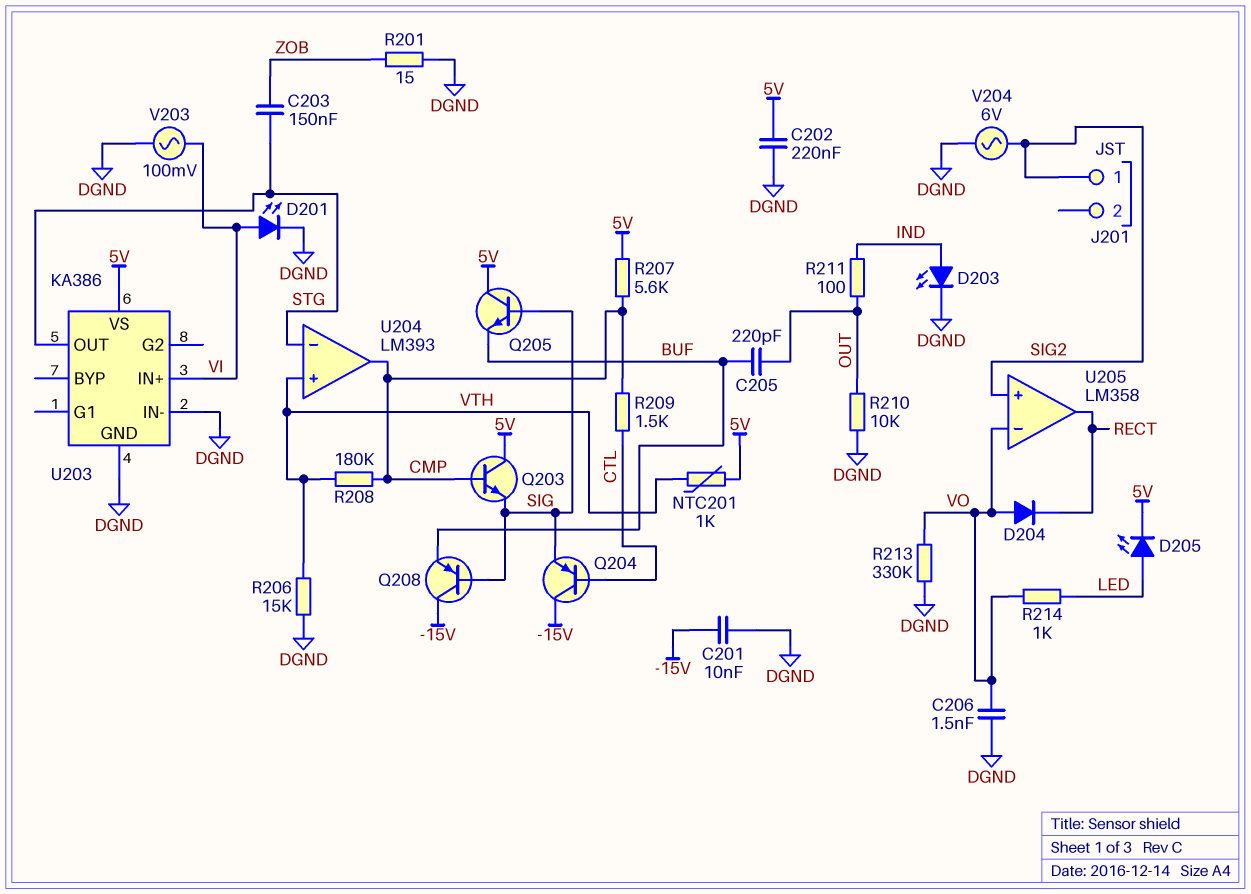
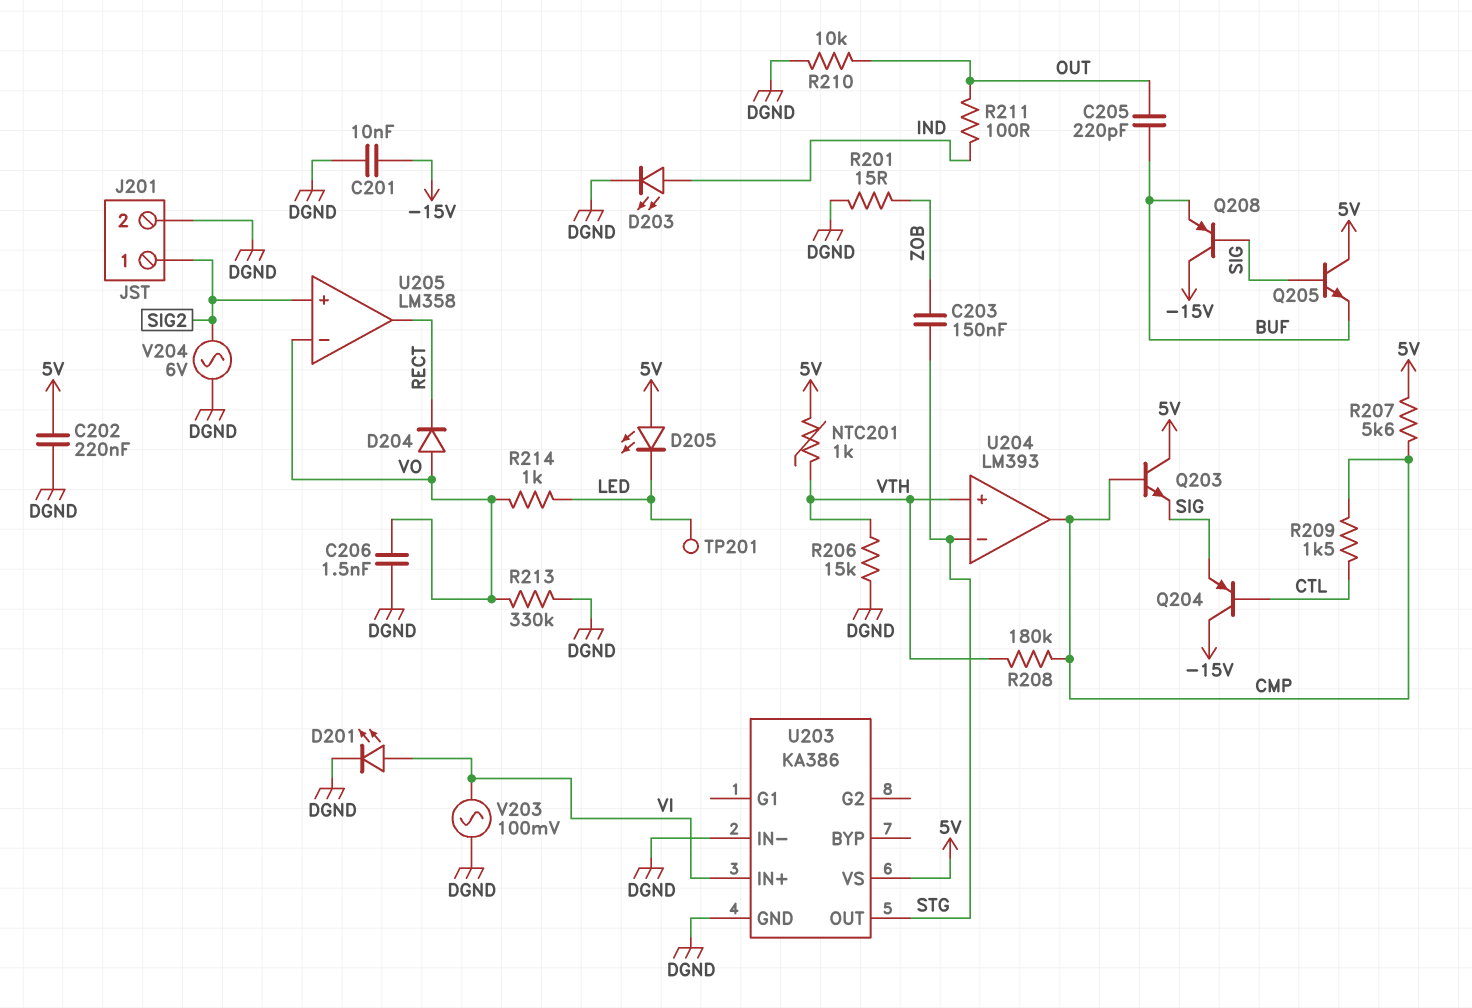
D205: LED (A LED, K 5V) -> LED (A 5V, K LED)
J201 pin 2: none -> DGND
TP201: none -> test point (LED)

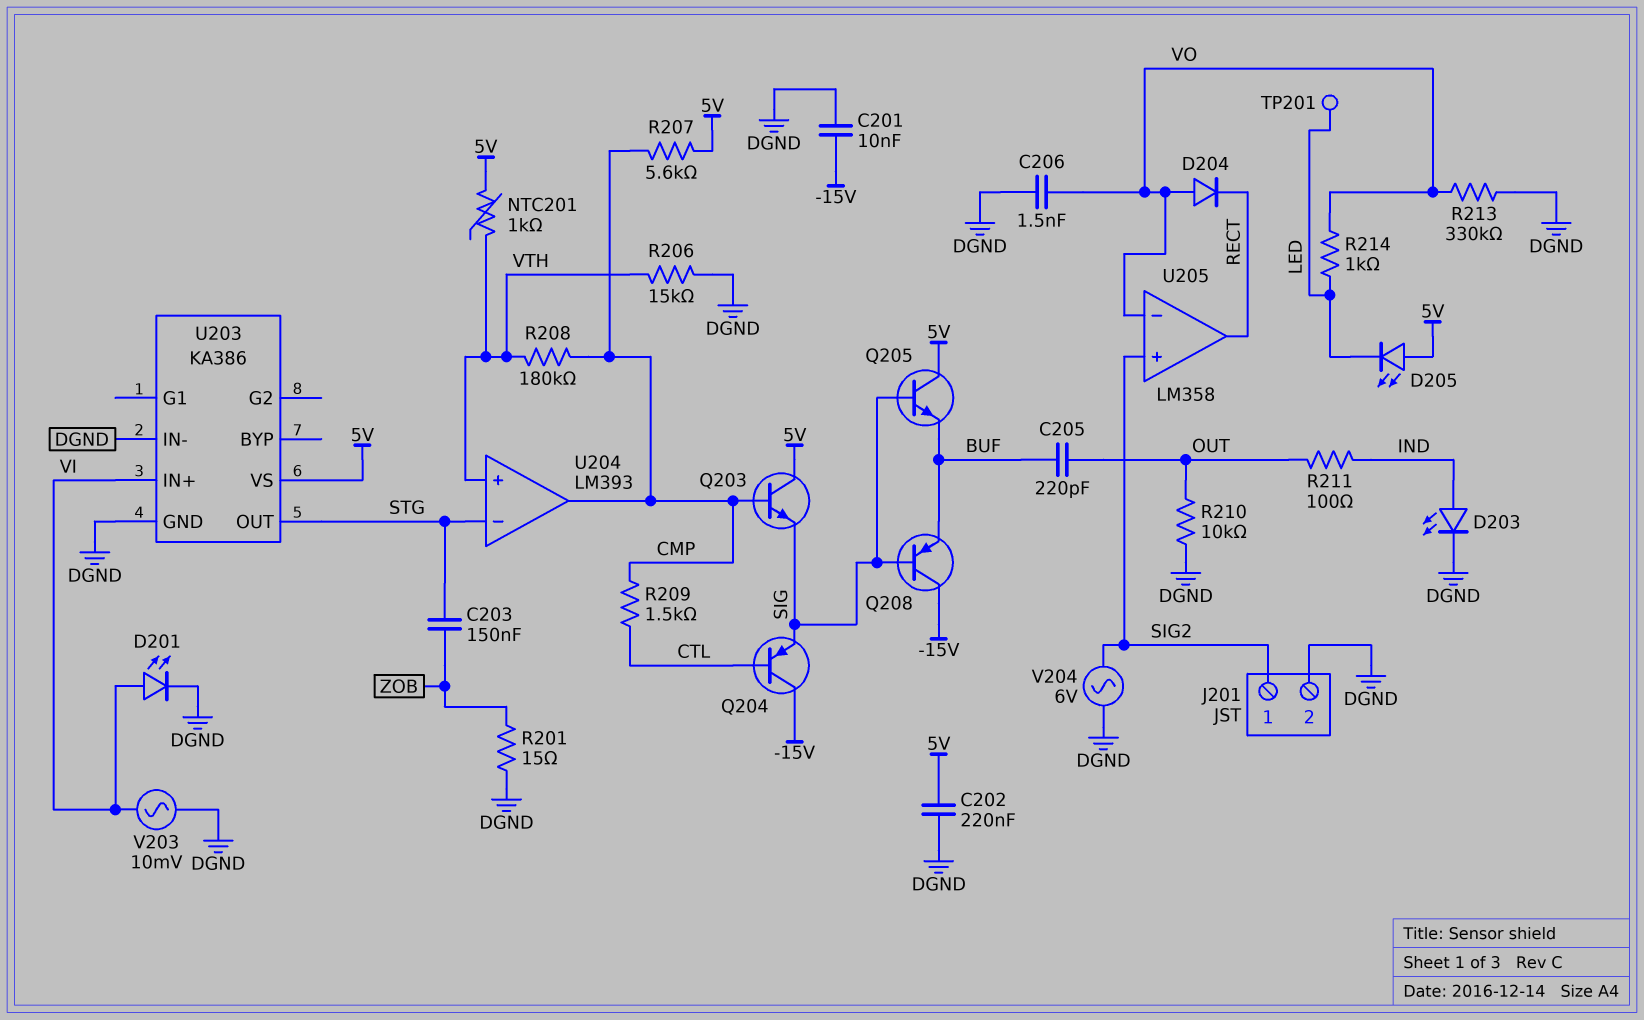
V203: AC 100mV (DGND, VI) -> AC 10mV (DGND, VI)

